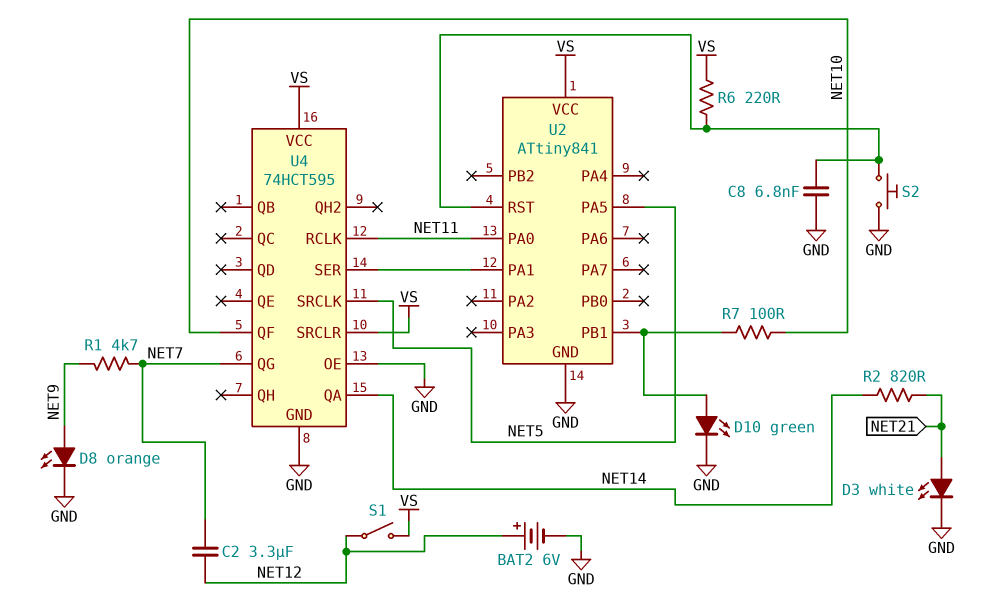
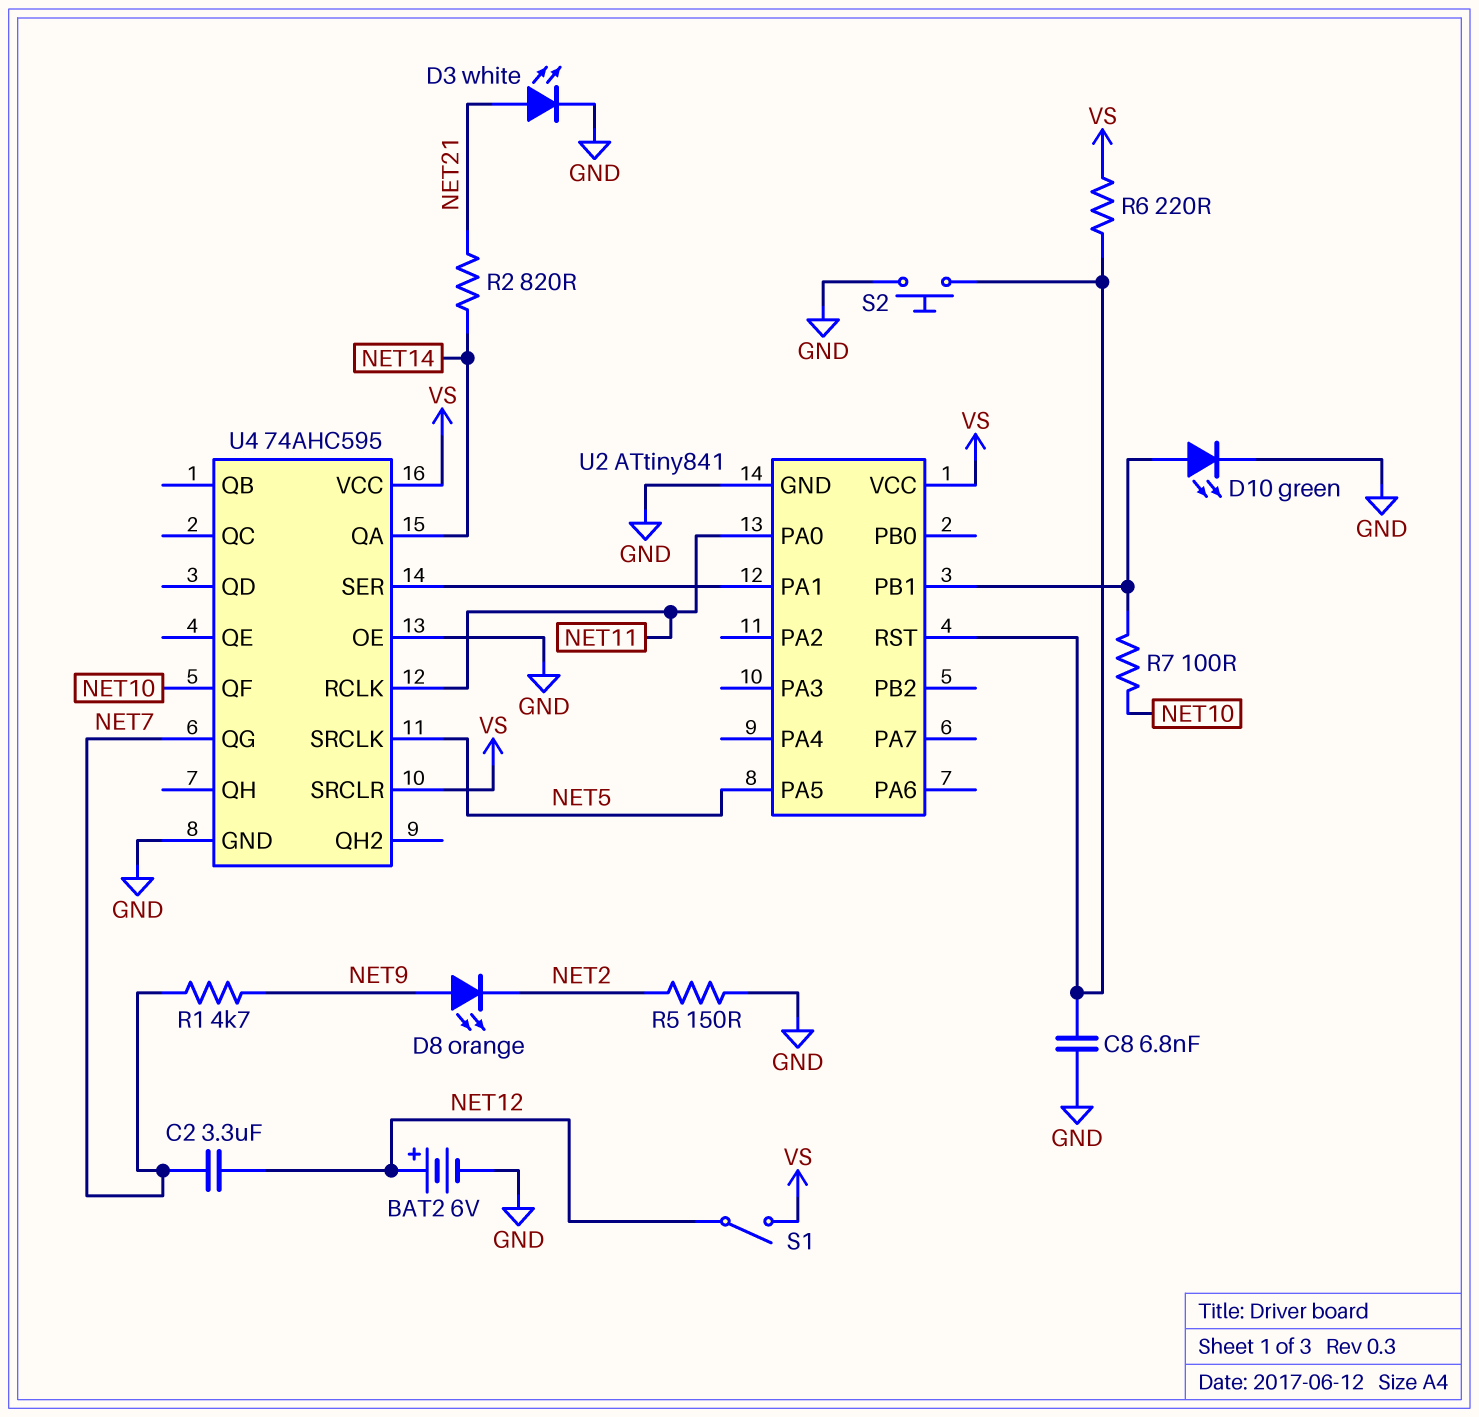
D8: LED orange (A NET9, K GND) -> LED orange (A NET9, K NET2)
R5: none -> 150 (GND, NET2)
U4: 74HCT595 -> 74AHC595

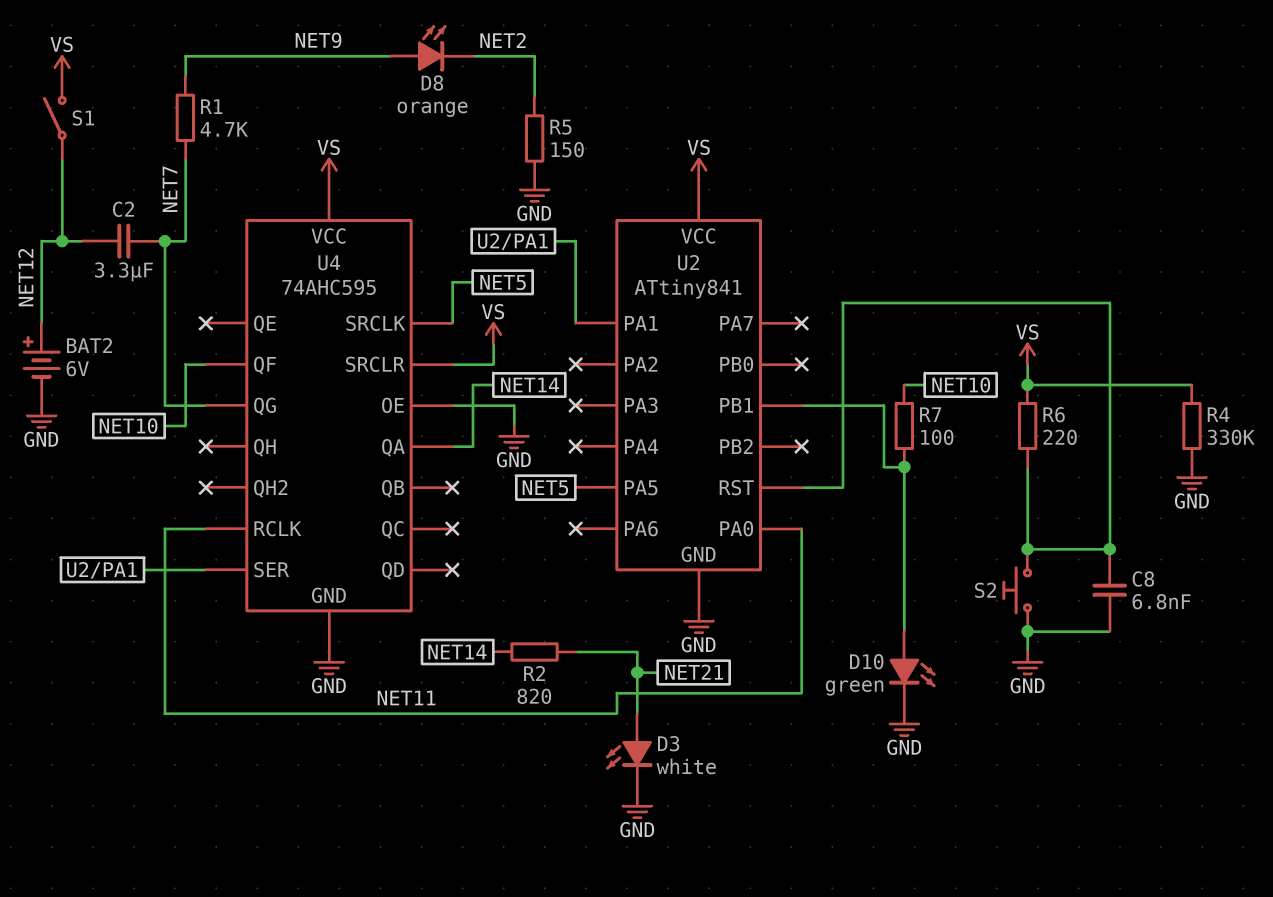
R4: none -> 330k (GND, VS)

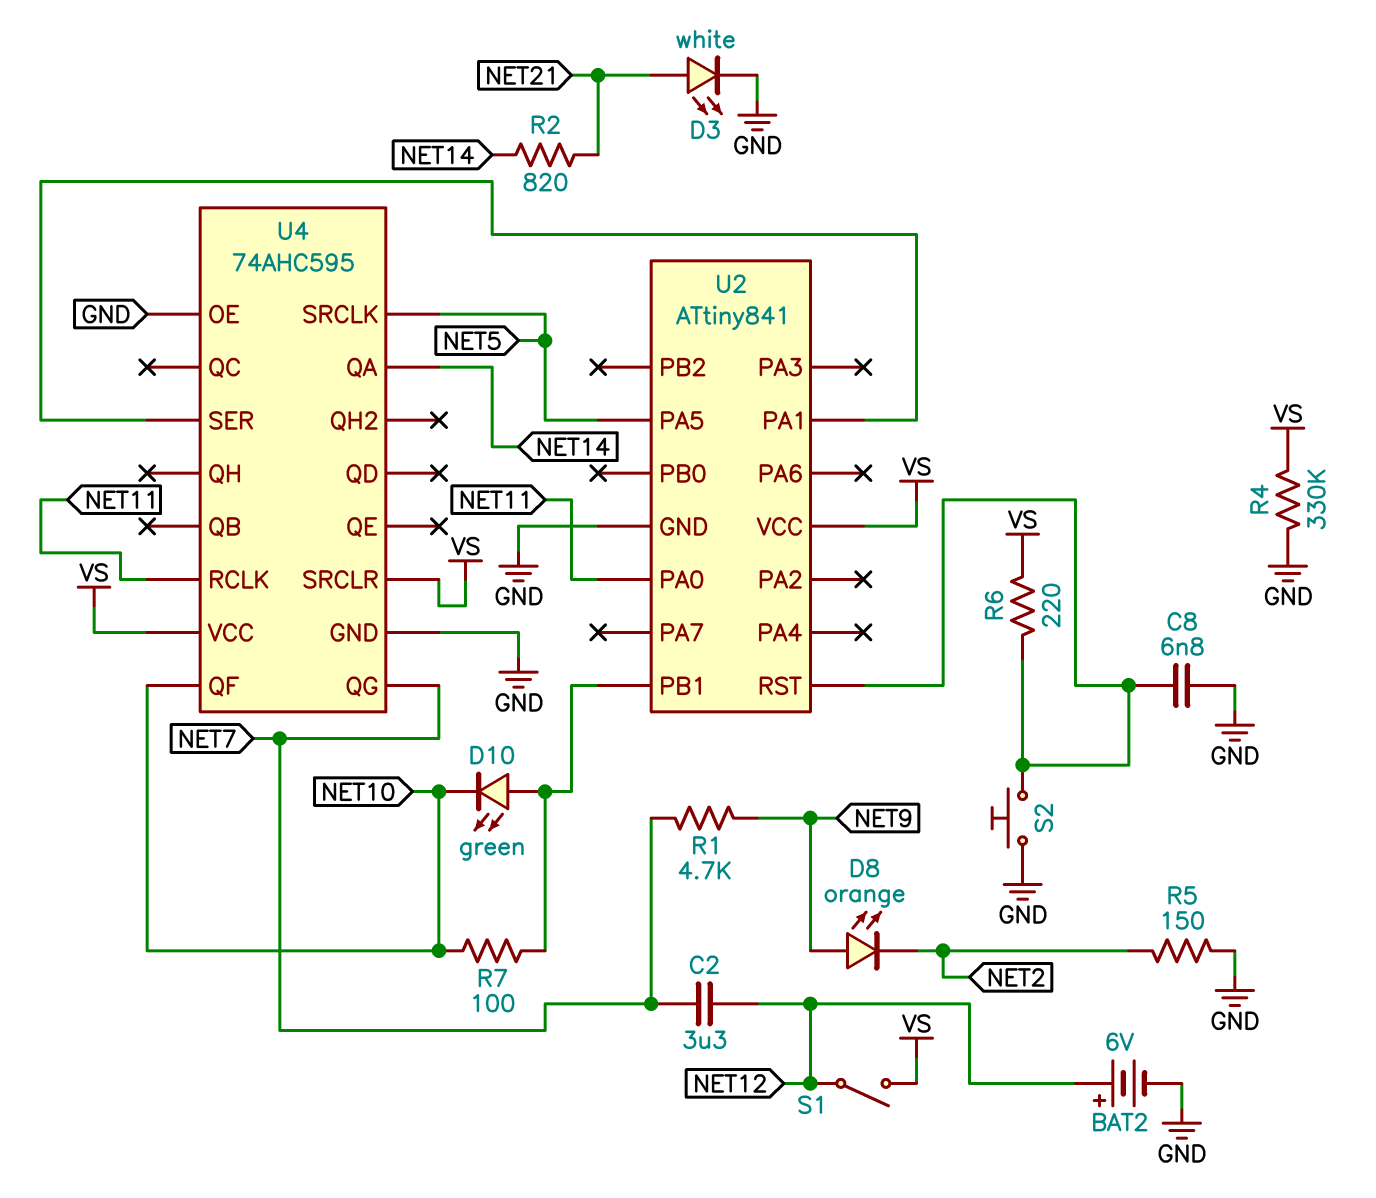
D10: LED green (A U2/PB1, K GND) -> LED green (A U2/PB1, K NET10)

